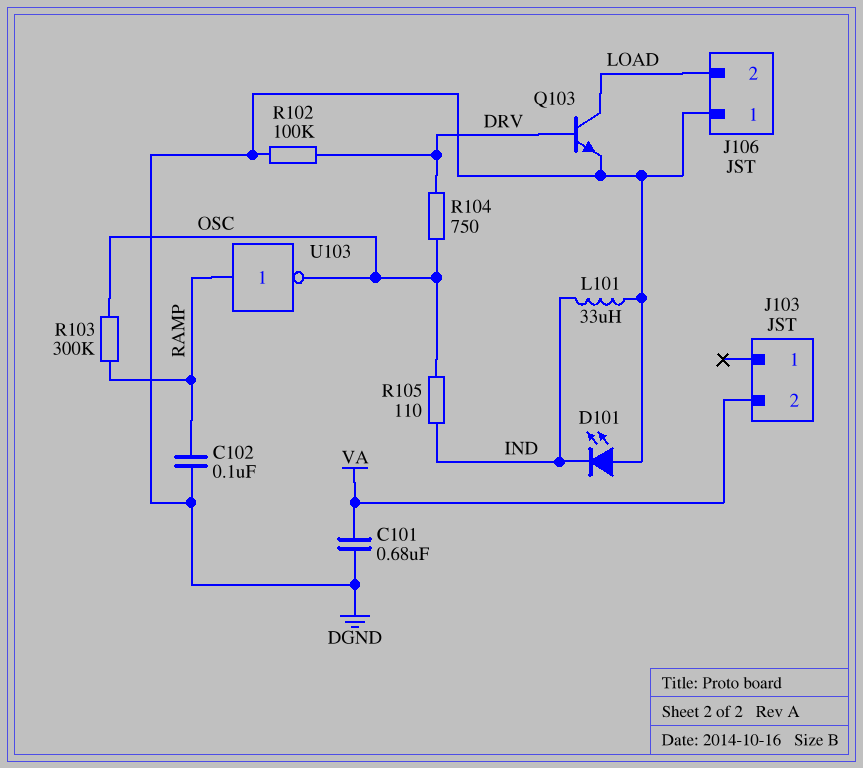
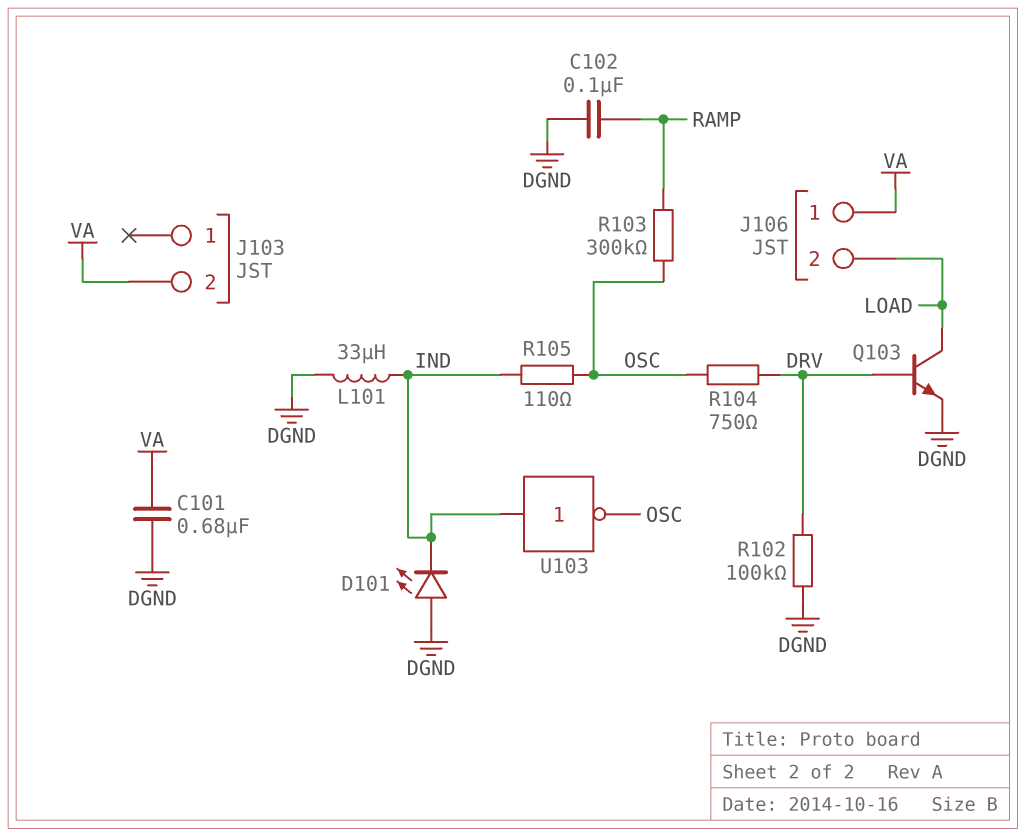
J106 pin 1: DGND -> VA
U103: NOT (in RAMP, out OSC) -> NOT (in IND, out OSC)

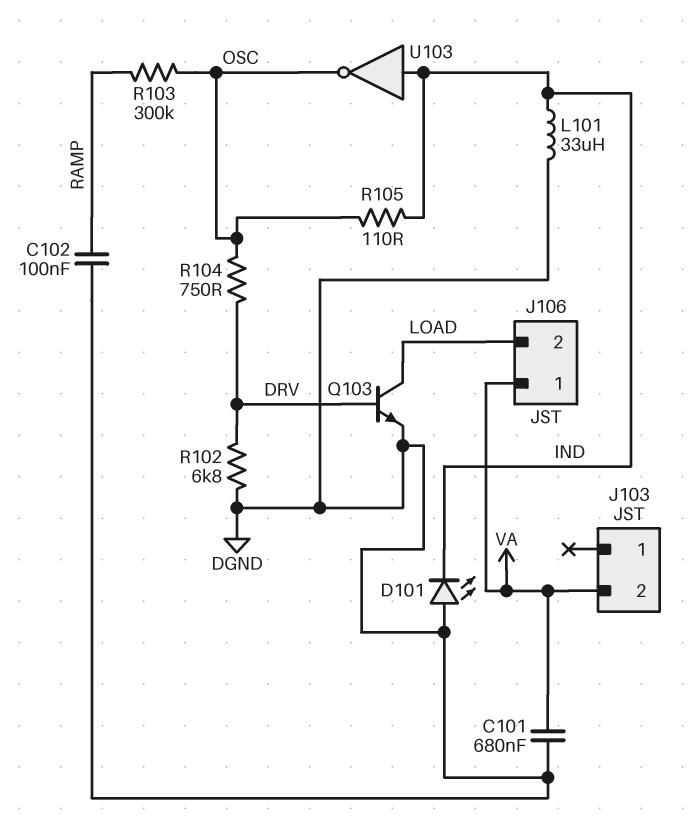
R102: 100k (DGND, DRV) -> 6.8k (DGND, DRV)

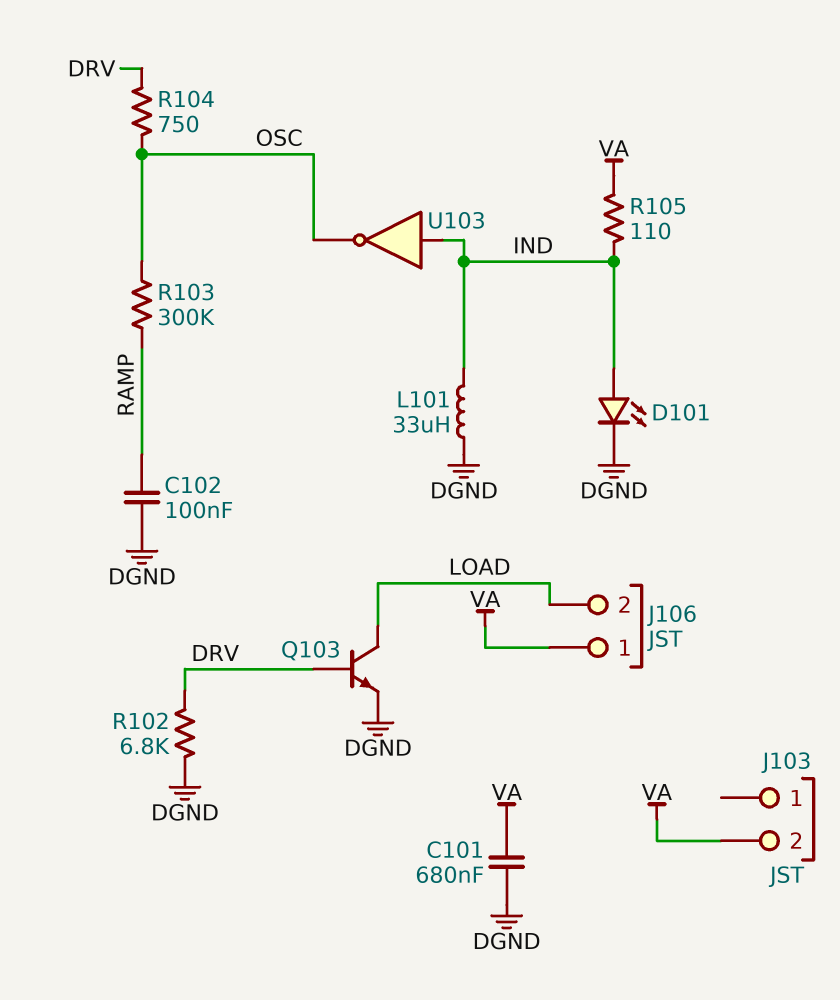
D101: LED (A DGND, K IND) -> LED (A IND, K DGND)
R105: 110 (IND, OSC) -> 110 (IND, VA)

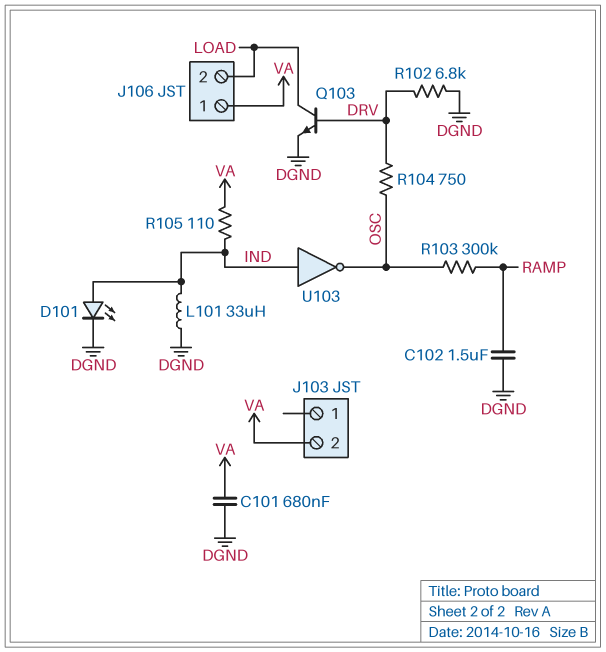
C102: 100nF (DGND, RAMP) -> 1.5uF (DGND, RAMP)

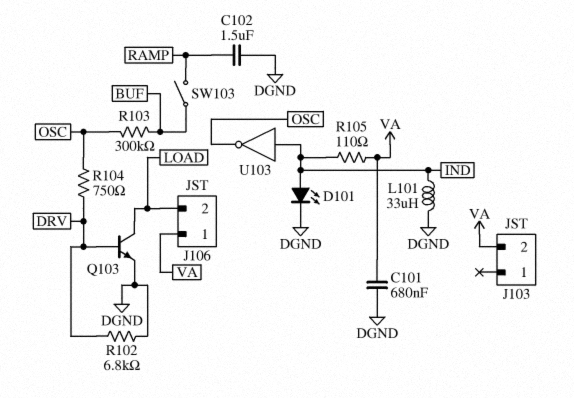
R103: 300k (OSC, RAMP) -> 300k (BUF, OSC)
SW103: none -> switch (BUF, RAMP)

